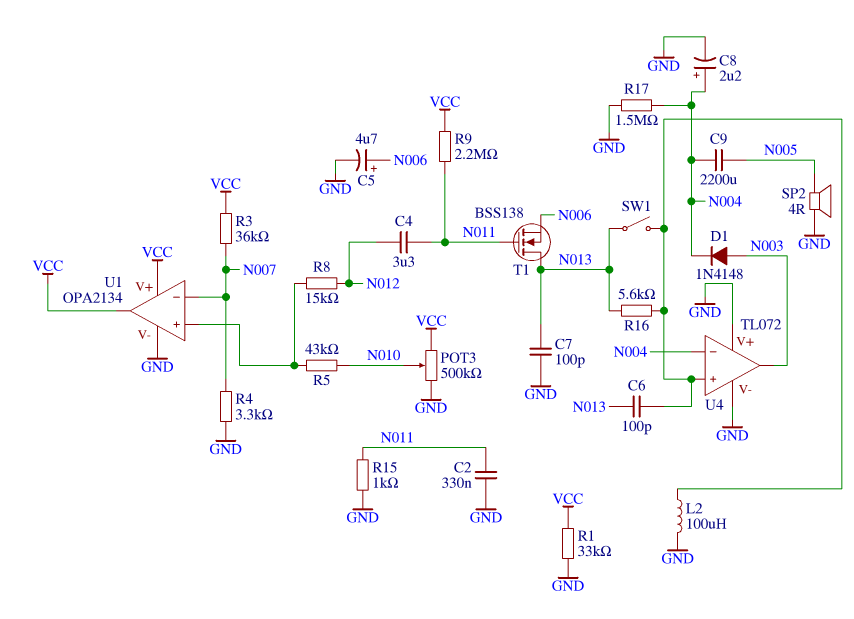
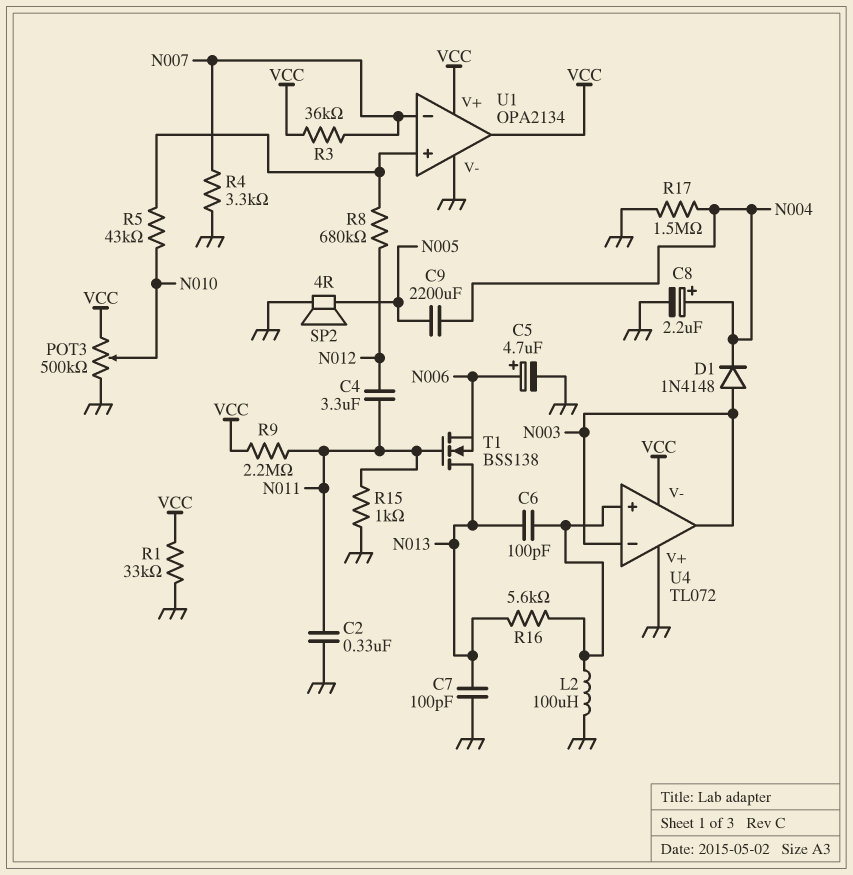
R8: 15k (N012, U1/in+) -> 680k (N012, U1/in+)
SW1: switch (N013, U4/in+) -> none
U4 pin V-: GND -> VCC
U4 pin in-: N004 -> N003

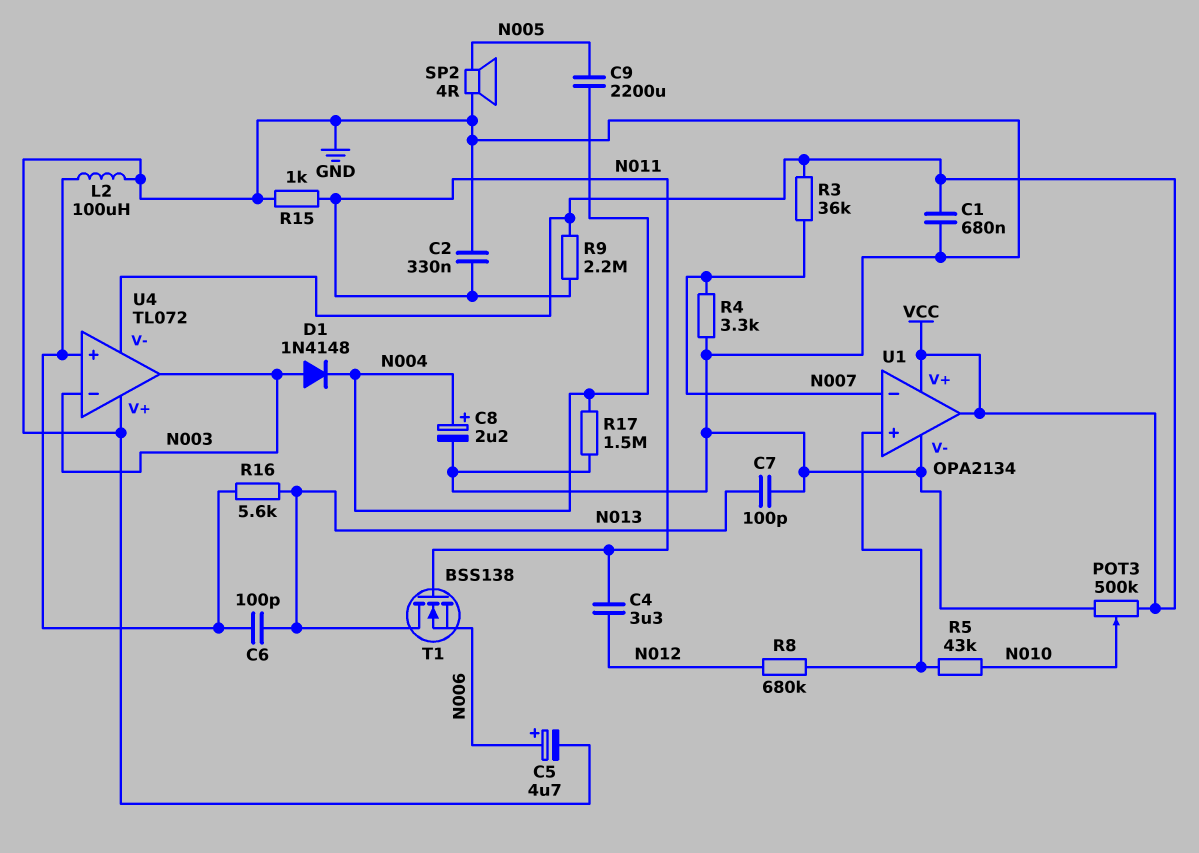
C1: none -> 680nF (GND, VCC)
R1: 33k (GND, VCC) -> none

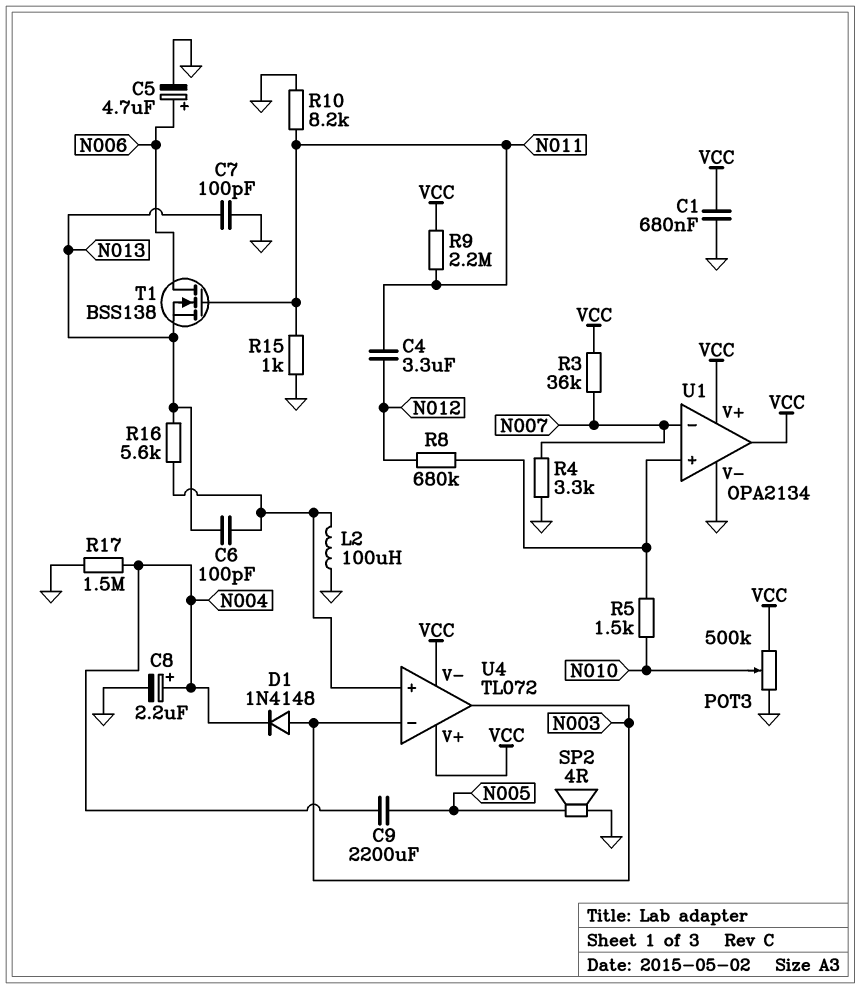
C2: 330nF (GND, N011) -> none
R5: 43k (N010, U1/in+) -> 1.5k (N010, U1/in+)
R10: none -> 8.2k (GND, N011)
T1: NMOS BSS138 (G N011, D N013, S N006) -> NMOS BSS138 (G N011, D N006, S N013)
U4 pin V+: GND -> VCC

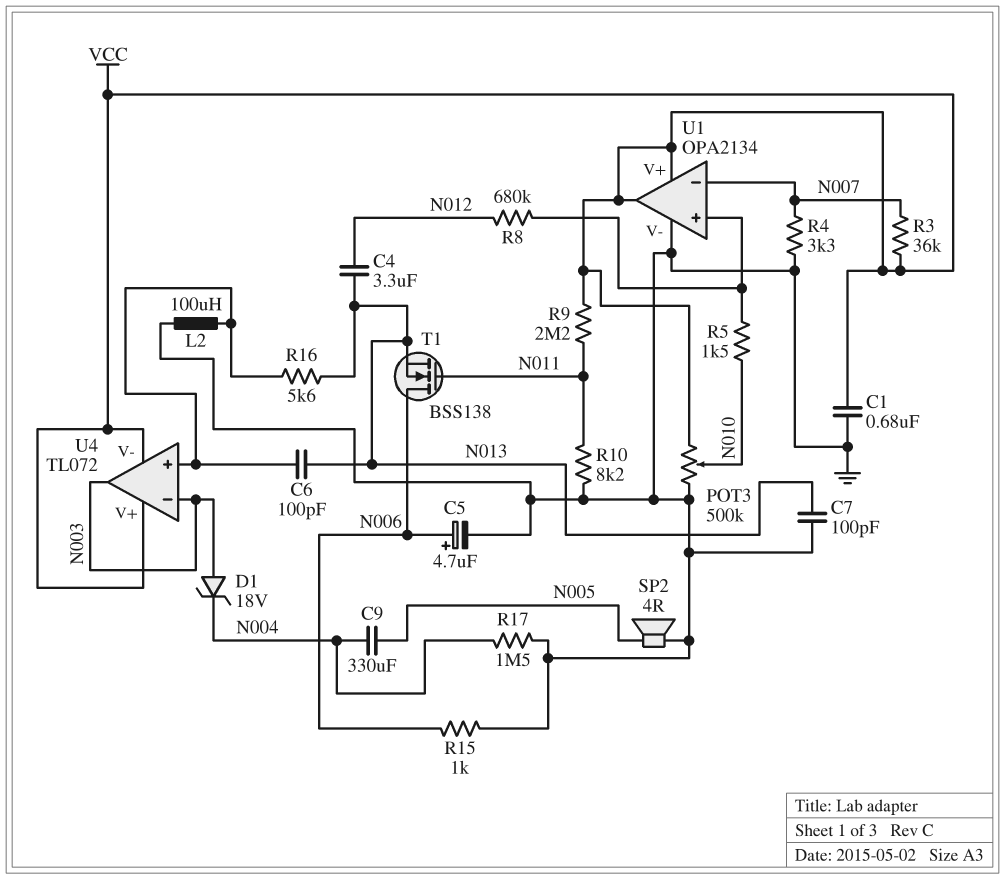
C4: 3.3uF (N011, N012) -> 3.3uF (N012, N013)
C8: 2.2uF (plus N004, minus GND) -> none
C9: 2200uF (N004, N005) -> 330uF (N004, N005)
D1: diode 1N4148 (A N003, K N004) -> zener 18V (A N003, K N004)
R15: 1k (GND, N011) -> 1k (GND, N006)

